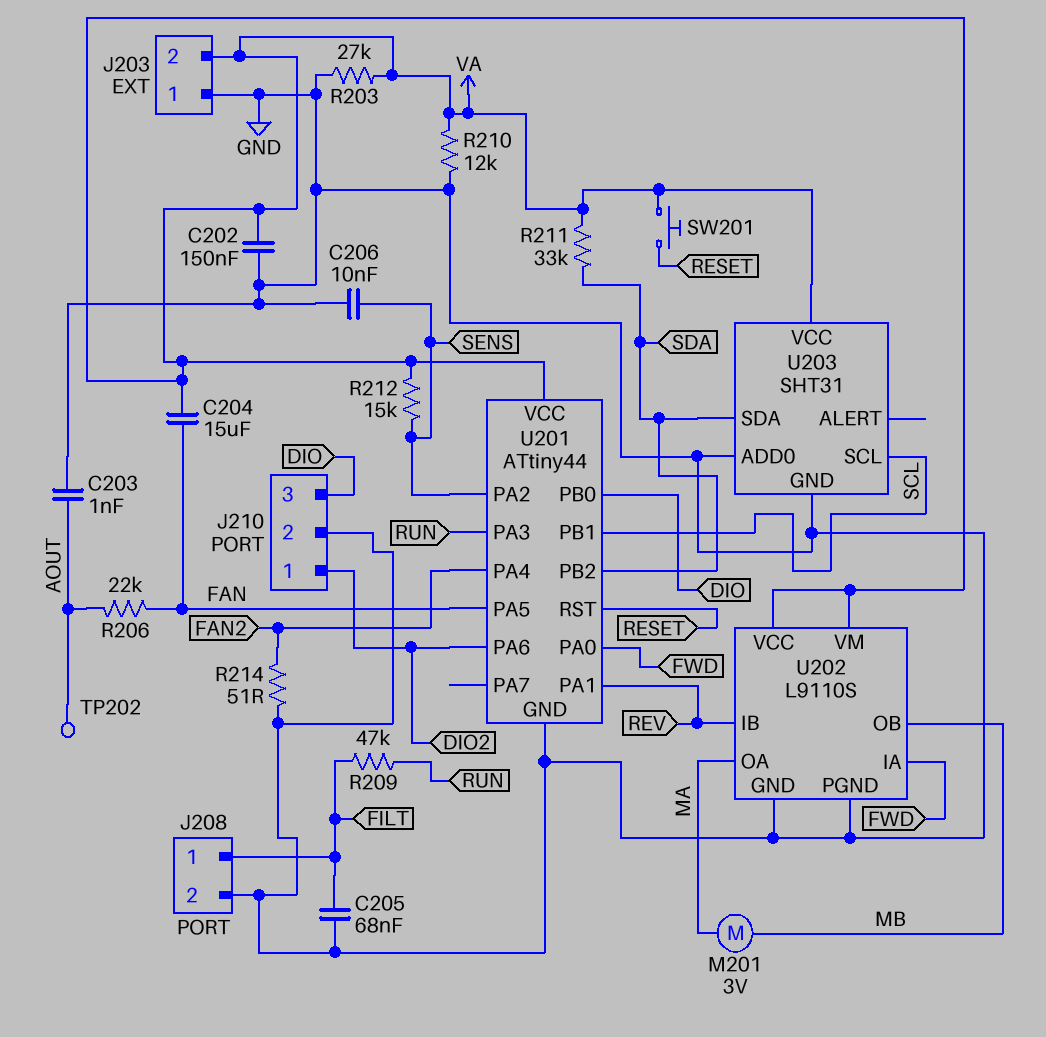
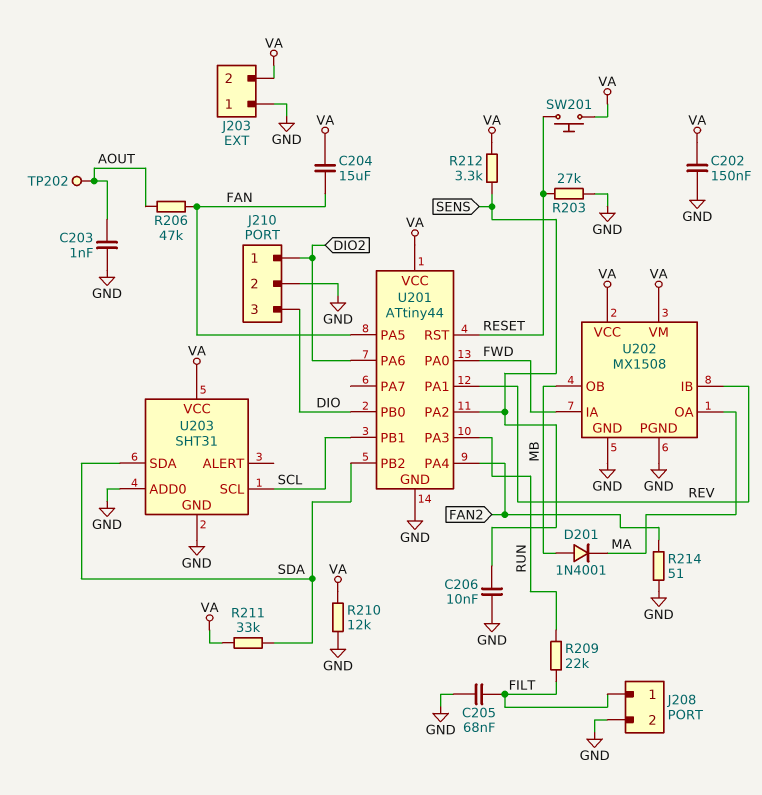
D201: none -> diode 1N4001 (A MB, K MA)
M201: motor 3V (MA, MB) -> none
R203: 27k (GND, VA) -> 27k (GND, RESET)
R206: 22k (AOUT, FAN) -> 47k (AOUT, FAN)
R209: 47k (FILT, RUN) -> 22k (FILT, RUN)
R212: 15k (SENS, VA) -> 3.3k (SENS, VA)
U202: L9110S -> MX1508

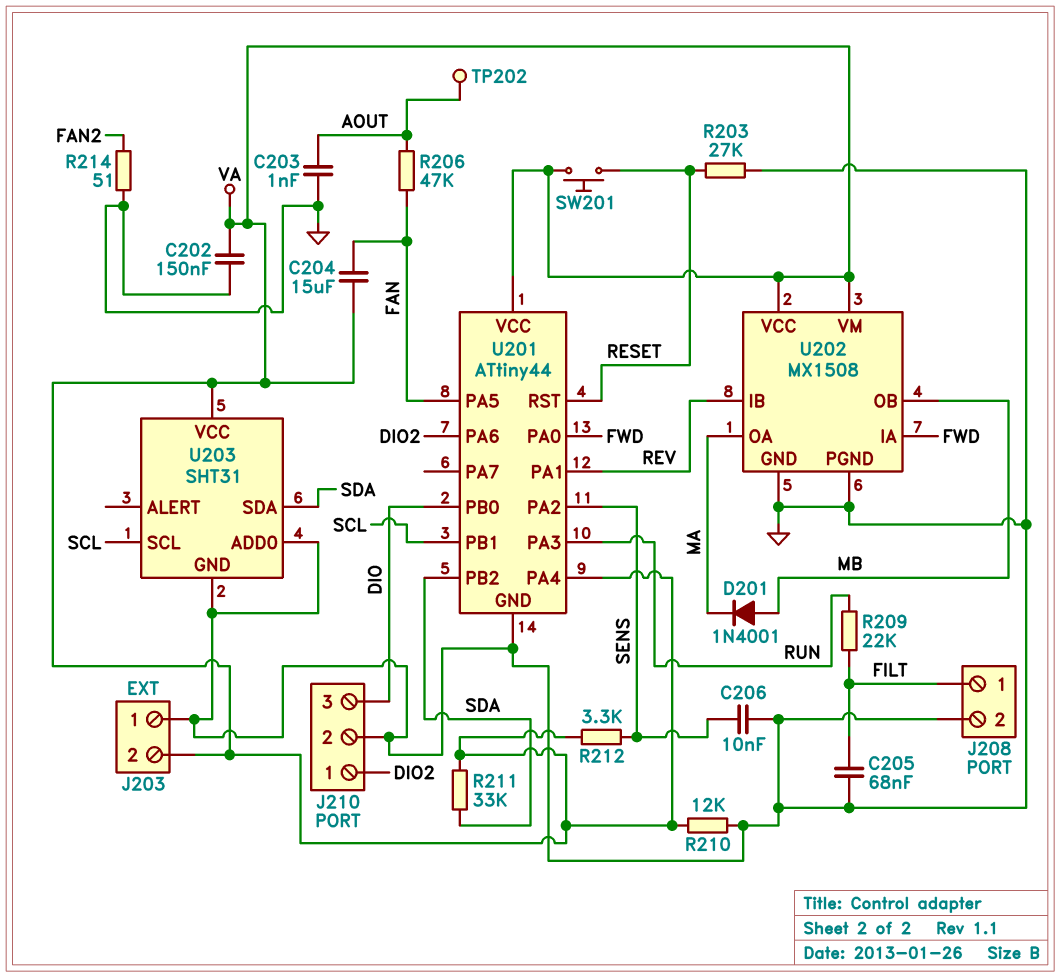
U201 pin PA4: FAN2 -> VA

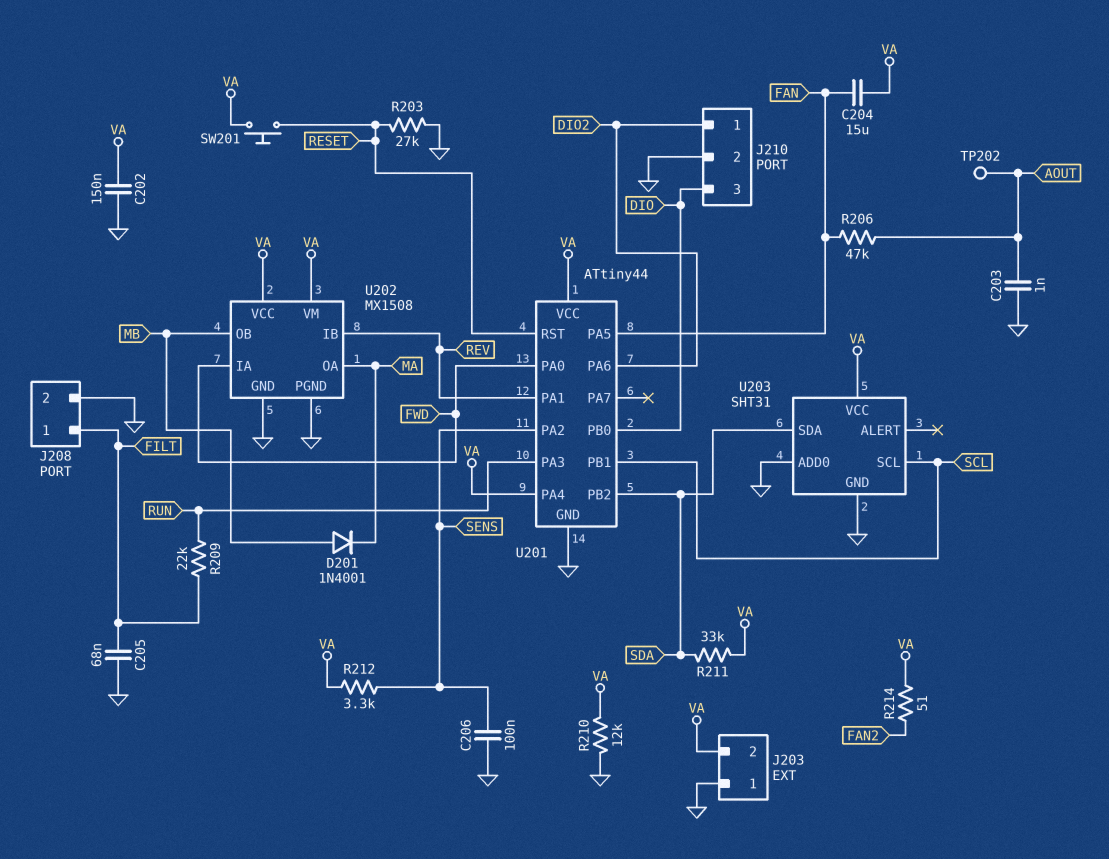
C206: 10nF (GND, SENS) -> 100nF (GND, SENS)
R214: 51 (FAN2, GND) -> 51 (FAN2, VA)

